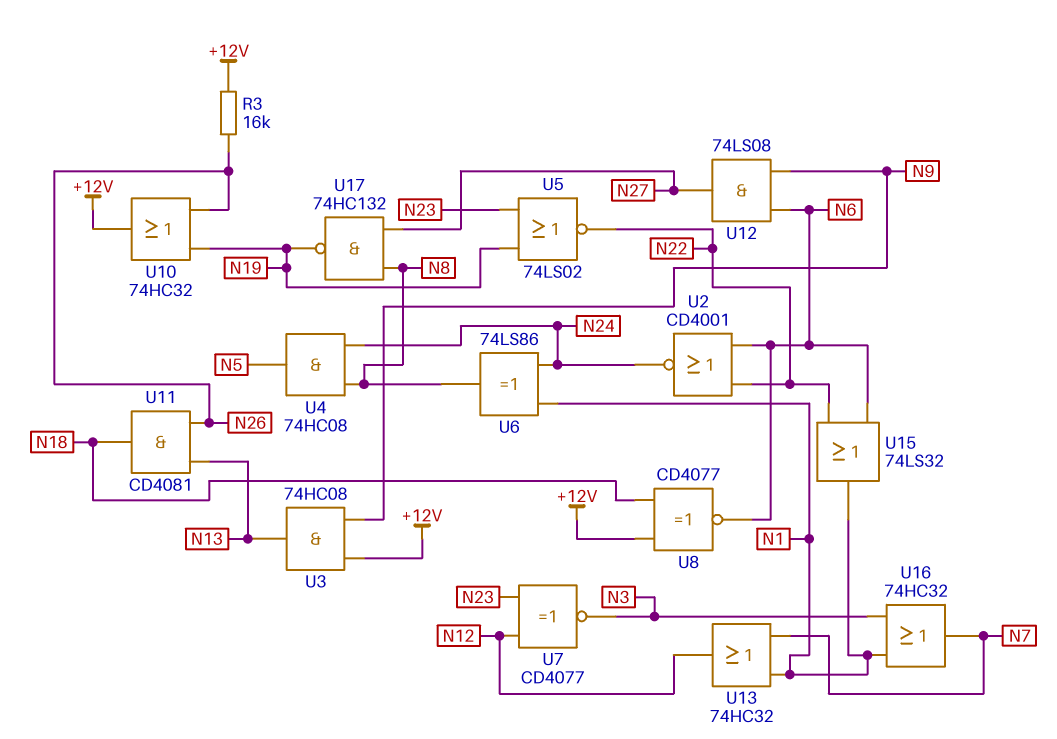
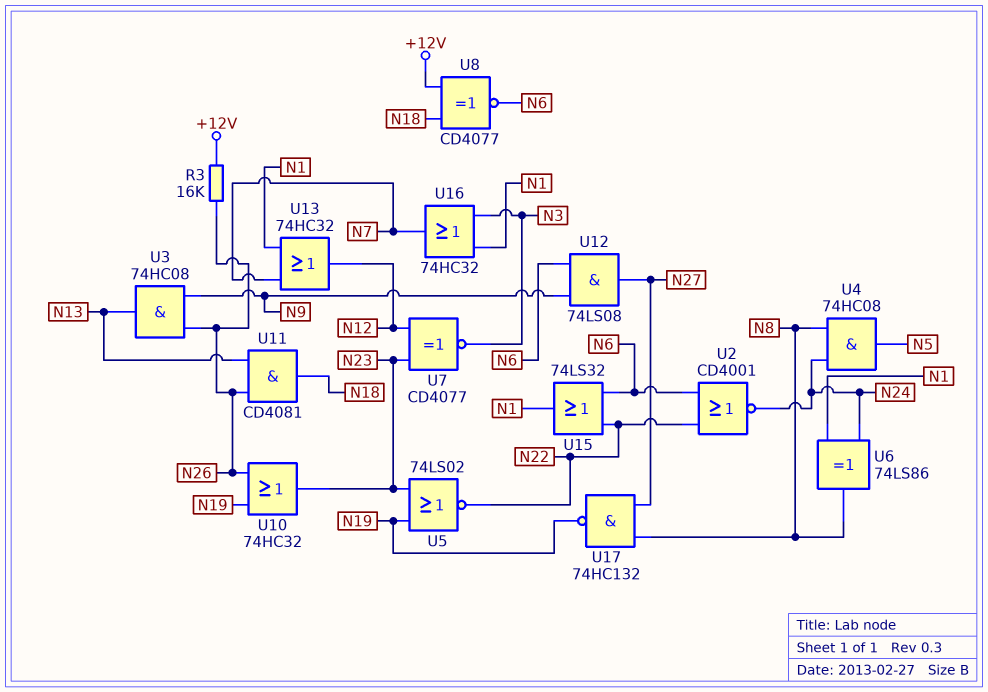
U3: AND 74HC08 (in +12V, in N9, out N13) -> AND 74HC08 (in N9, in N26, out N13)
U10: OR 74HC32 (in N19, in N26, out +12V) -> OR 74HC32 (in N19, in N26, out N23)

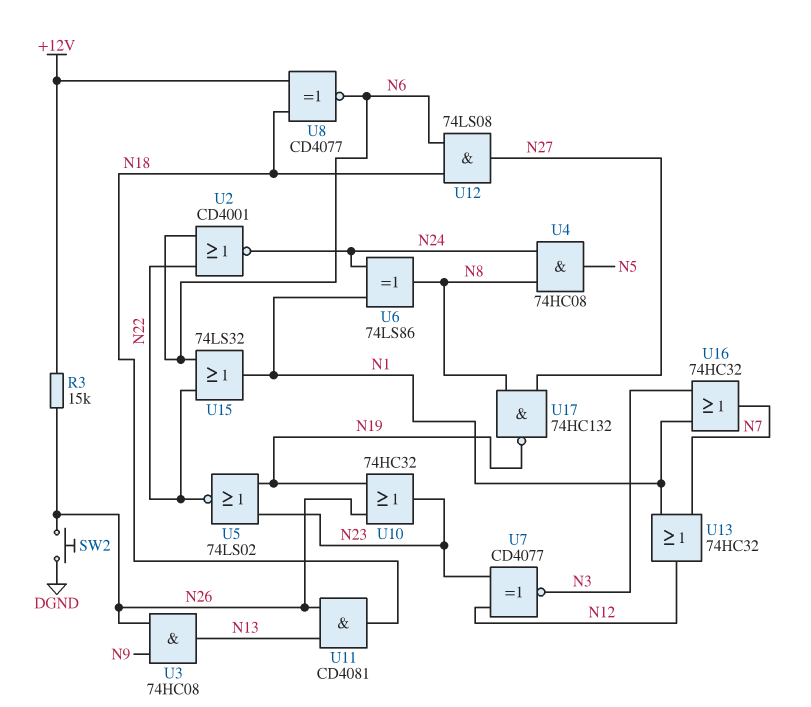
R3: 16k (+12V, N26) -> 15k (+12V, N26)
SW2: none -> button (DGND, N26)
U12: AND 74LS08 (in N6, in N9, out N27) -> AND 74LS08 (in N6, in N18, out N27)

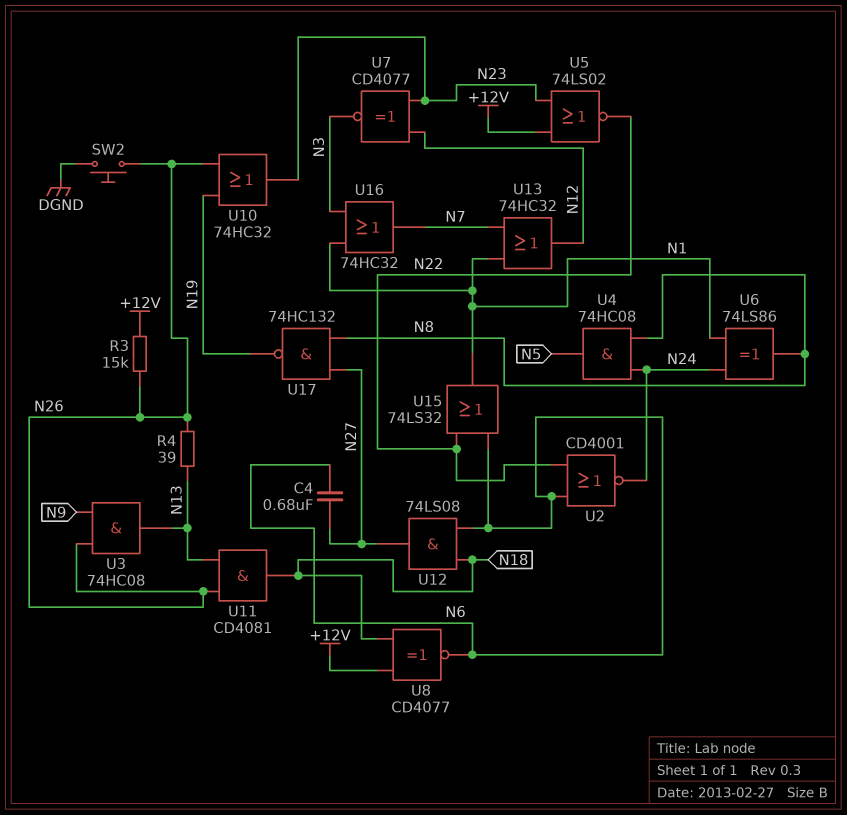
C4: none -> 680nF (N6, N27)
R4: none -> 39 (N13, N26)
U5: NOR 74LS02 (in N19, in N23, out N22) -> NOR 74LS02 (in +12V, in N23, out N22)

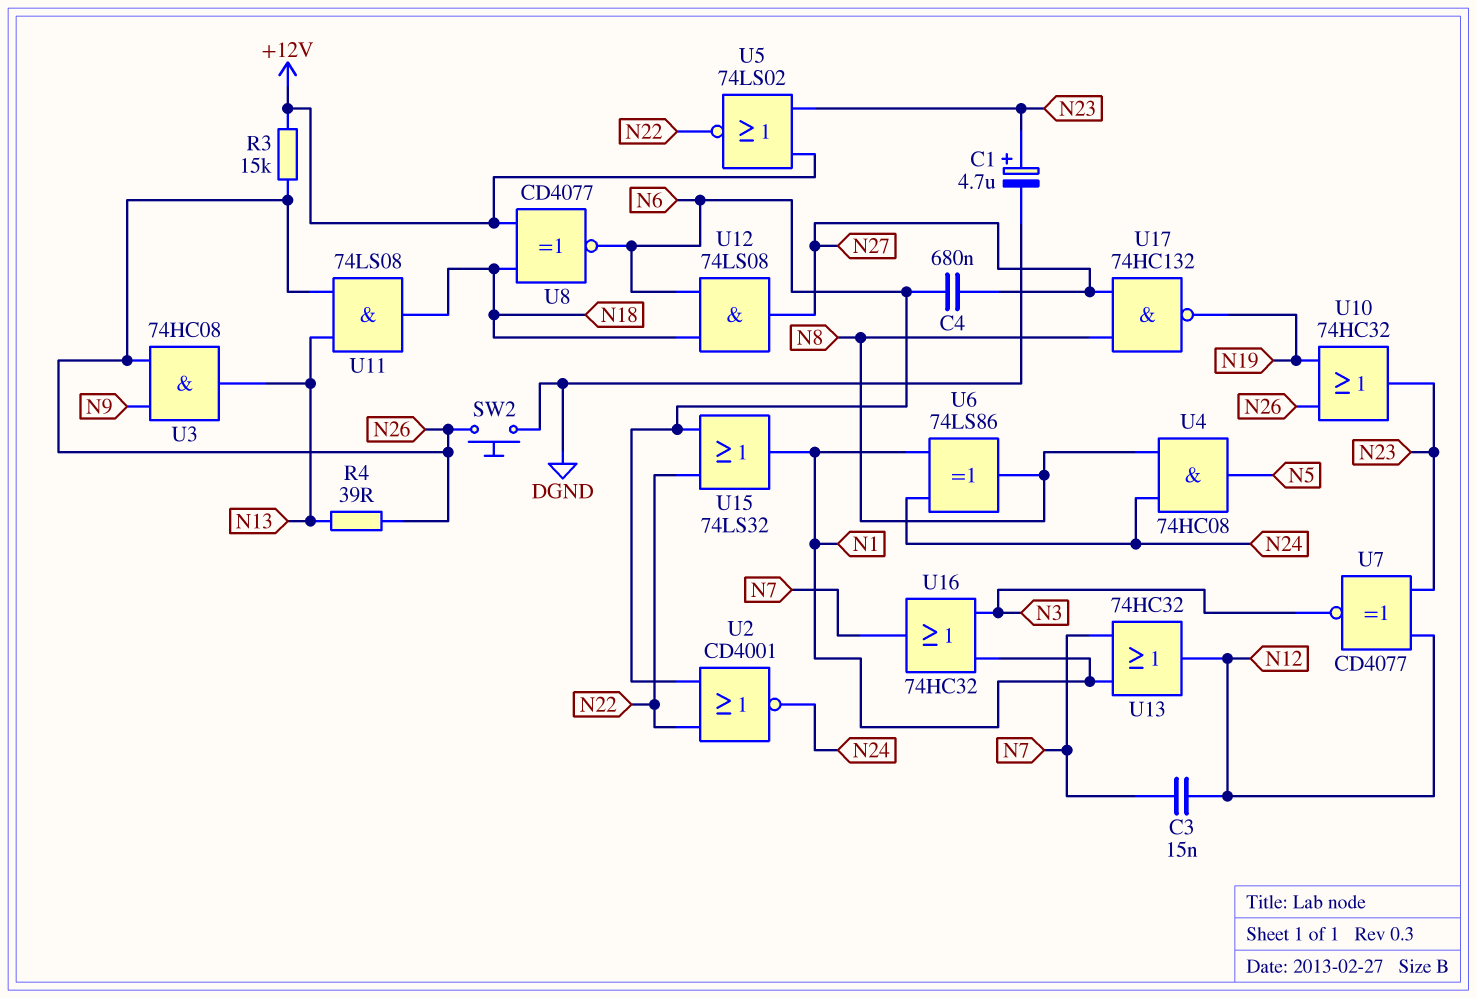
C1: none -> 4.7uF (plus N23, minus DGND)
C3: none -> 15nF (N7, N12)
U11: AND CD4081 (in N13, in N26, out N18) -> AND 74LS08 (in N13, in N26, out N18)

